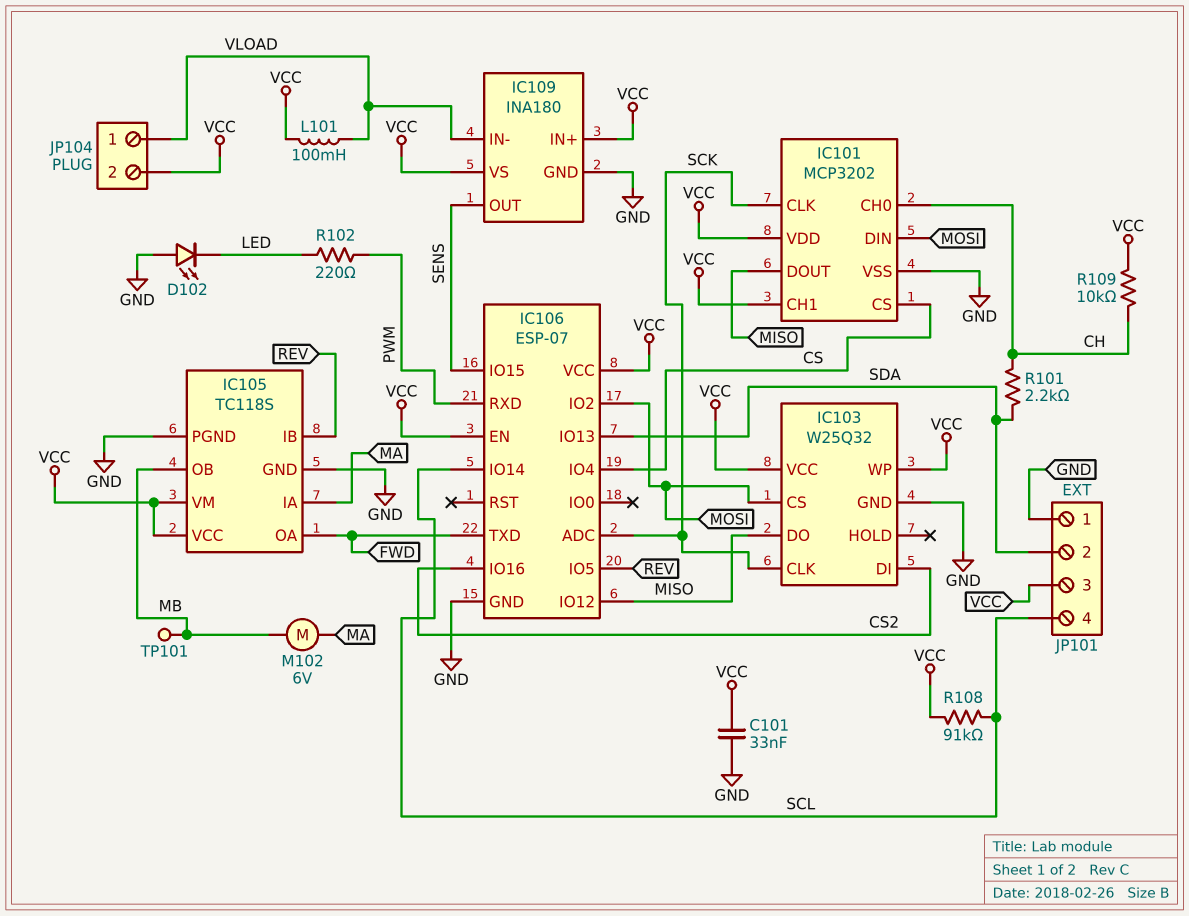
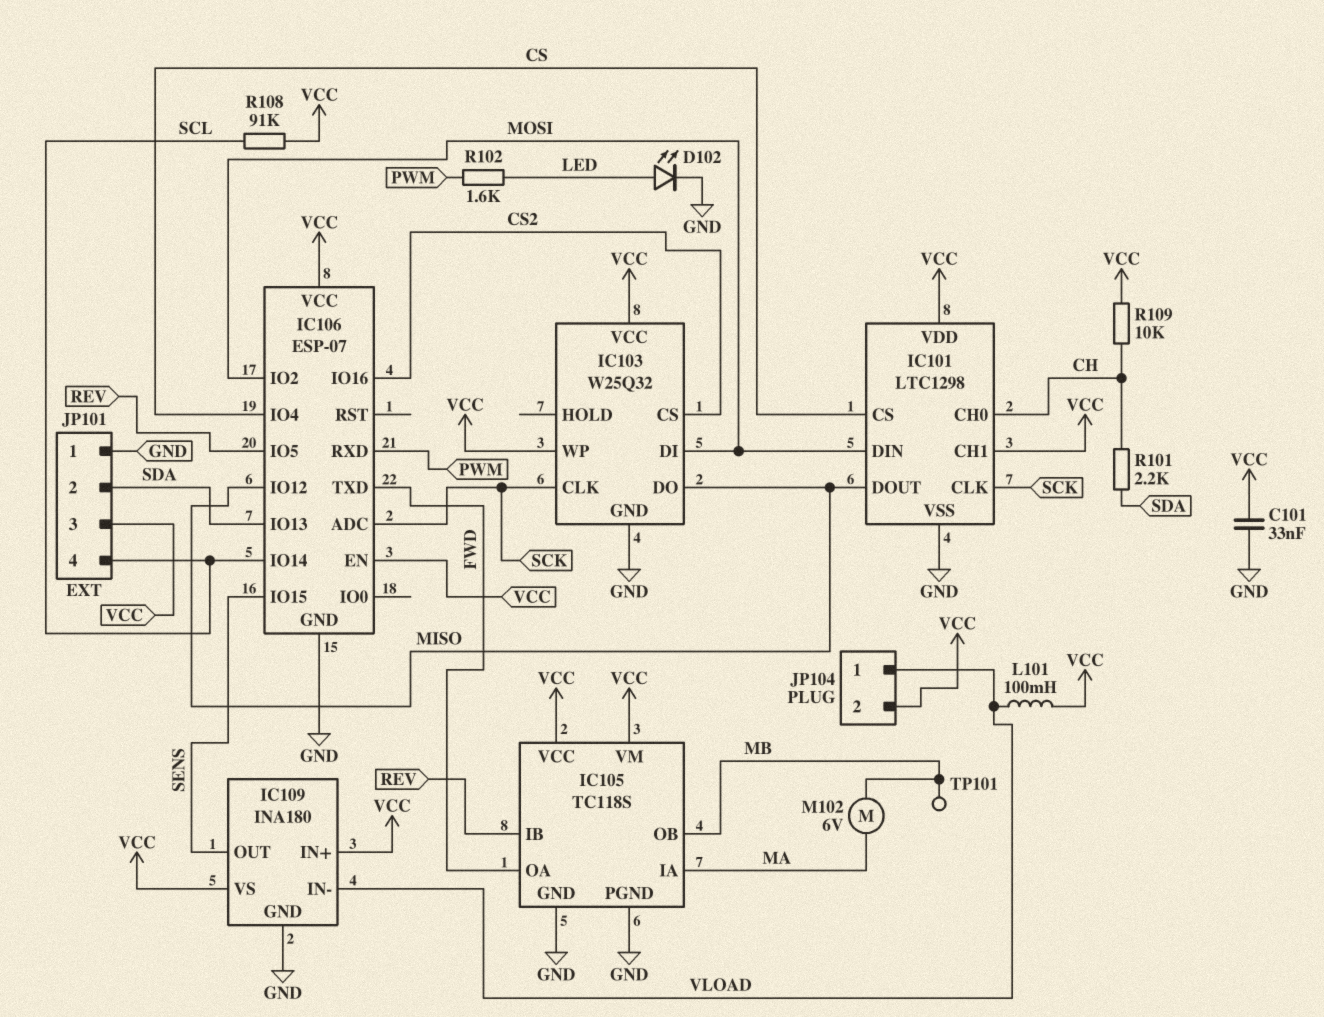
D102: LED (A GND, K LED) -> LED (A LED, K GND)
IC101: MCP3202 -> LTC1298
IC103 pin CS: MOSI -> CS2
IC103 pin DI: CS2 -> MOSI
R102: 220 (LED, PWM) -> 1.6k (LED, PWM)

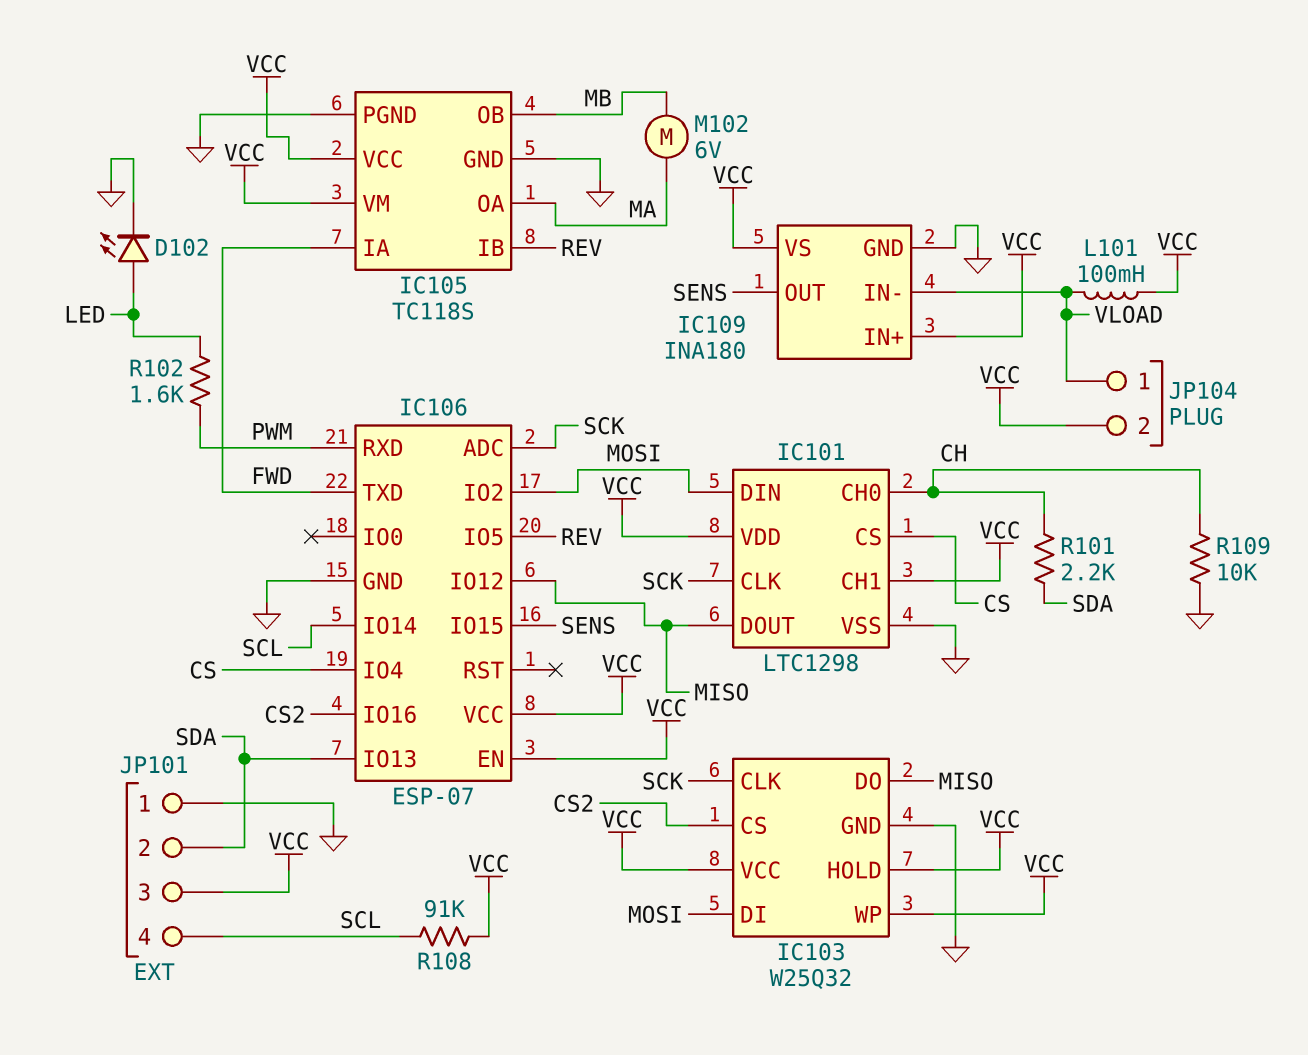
C101: 33nF (GND, VCC) -> none
IC103 pin HOLD: none -> VCC
IC105 pin IA: MA -> FWD
IC105 pin OA: FWD -> MA
R109: 10k (CH, VCC) -> 10k (CH, GND)
TP101: test point (MB) -> none

